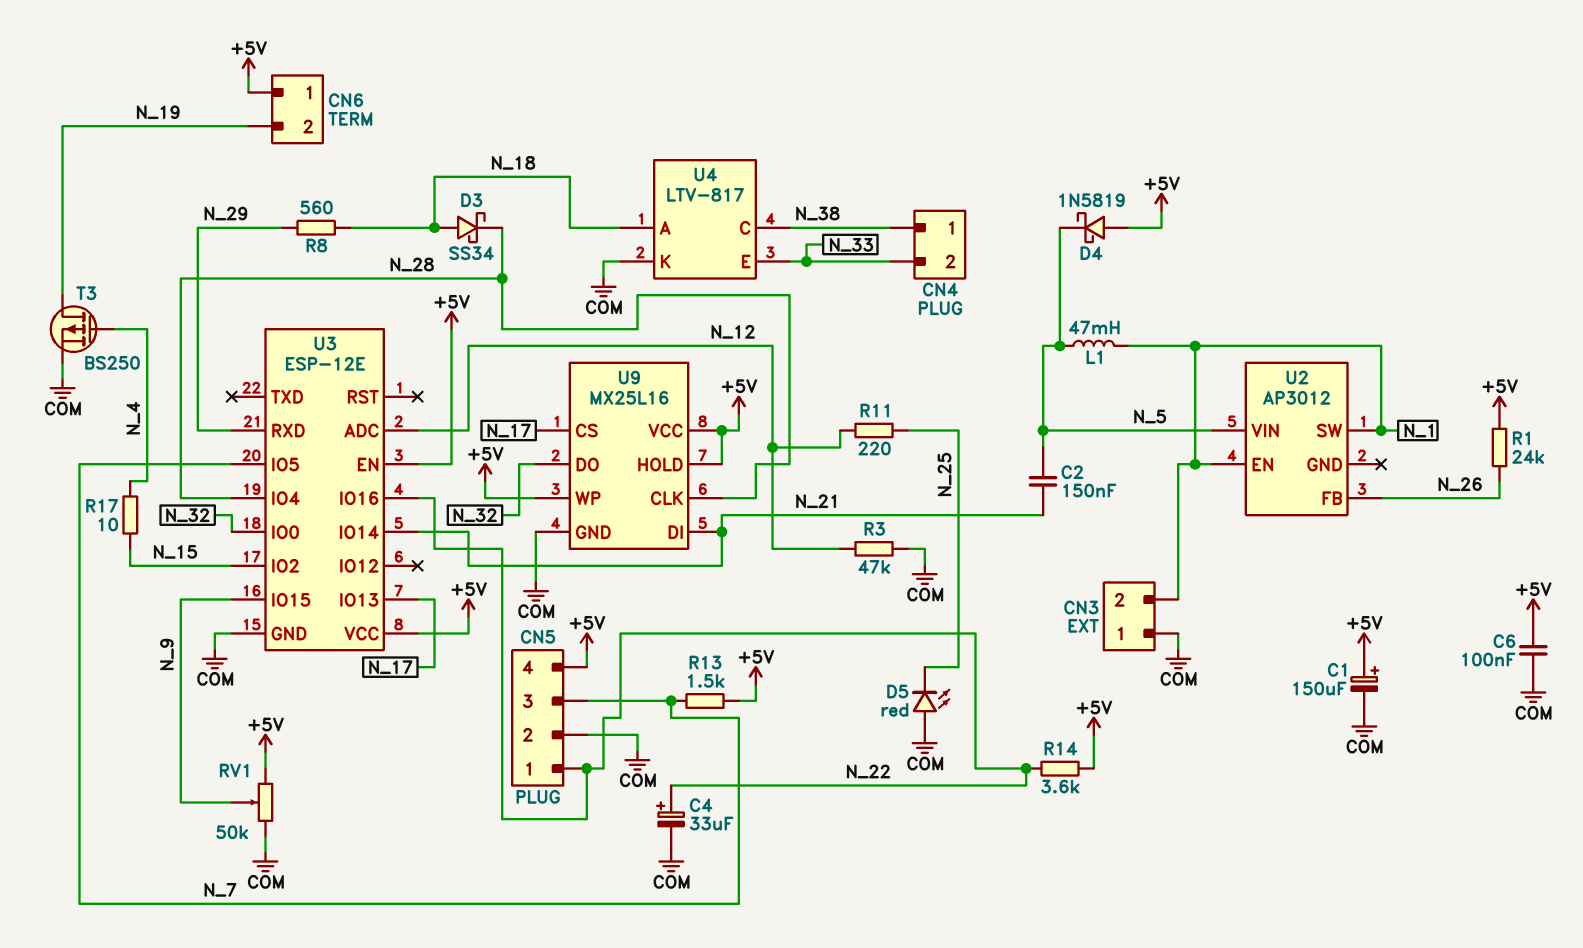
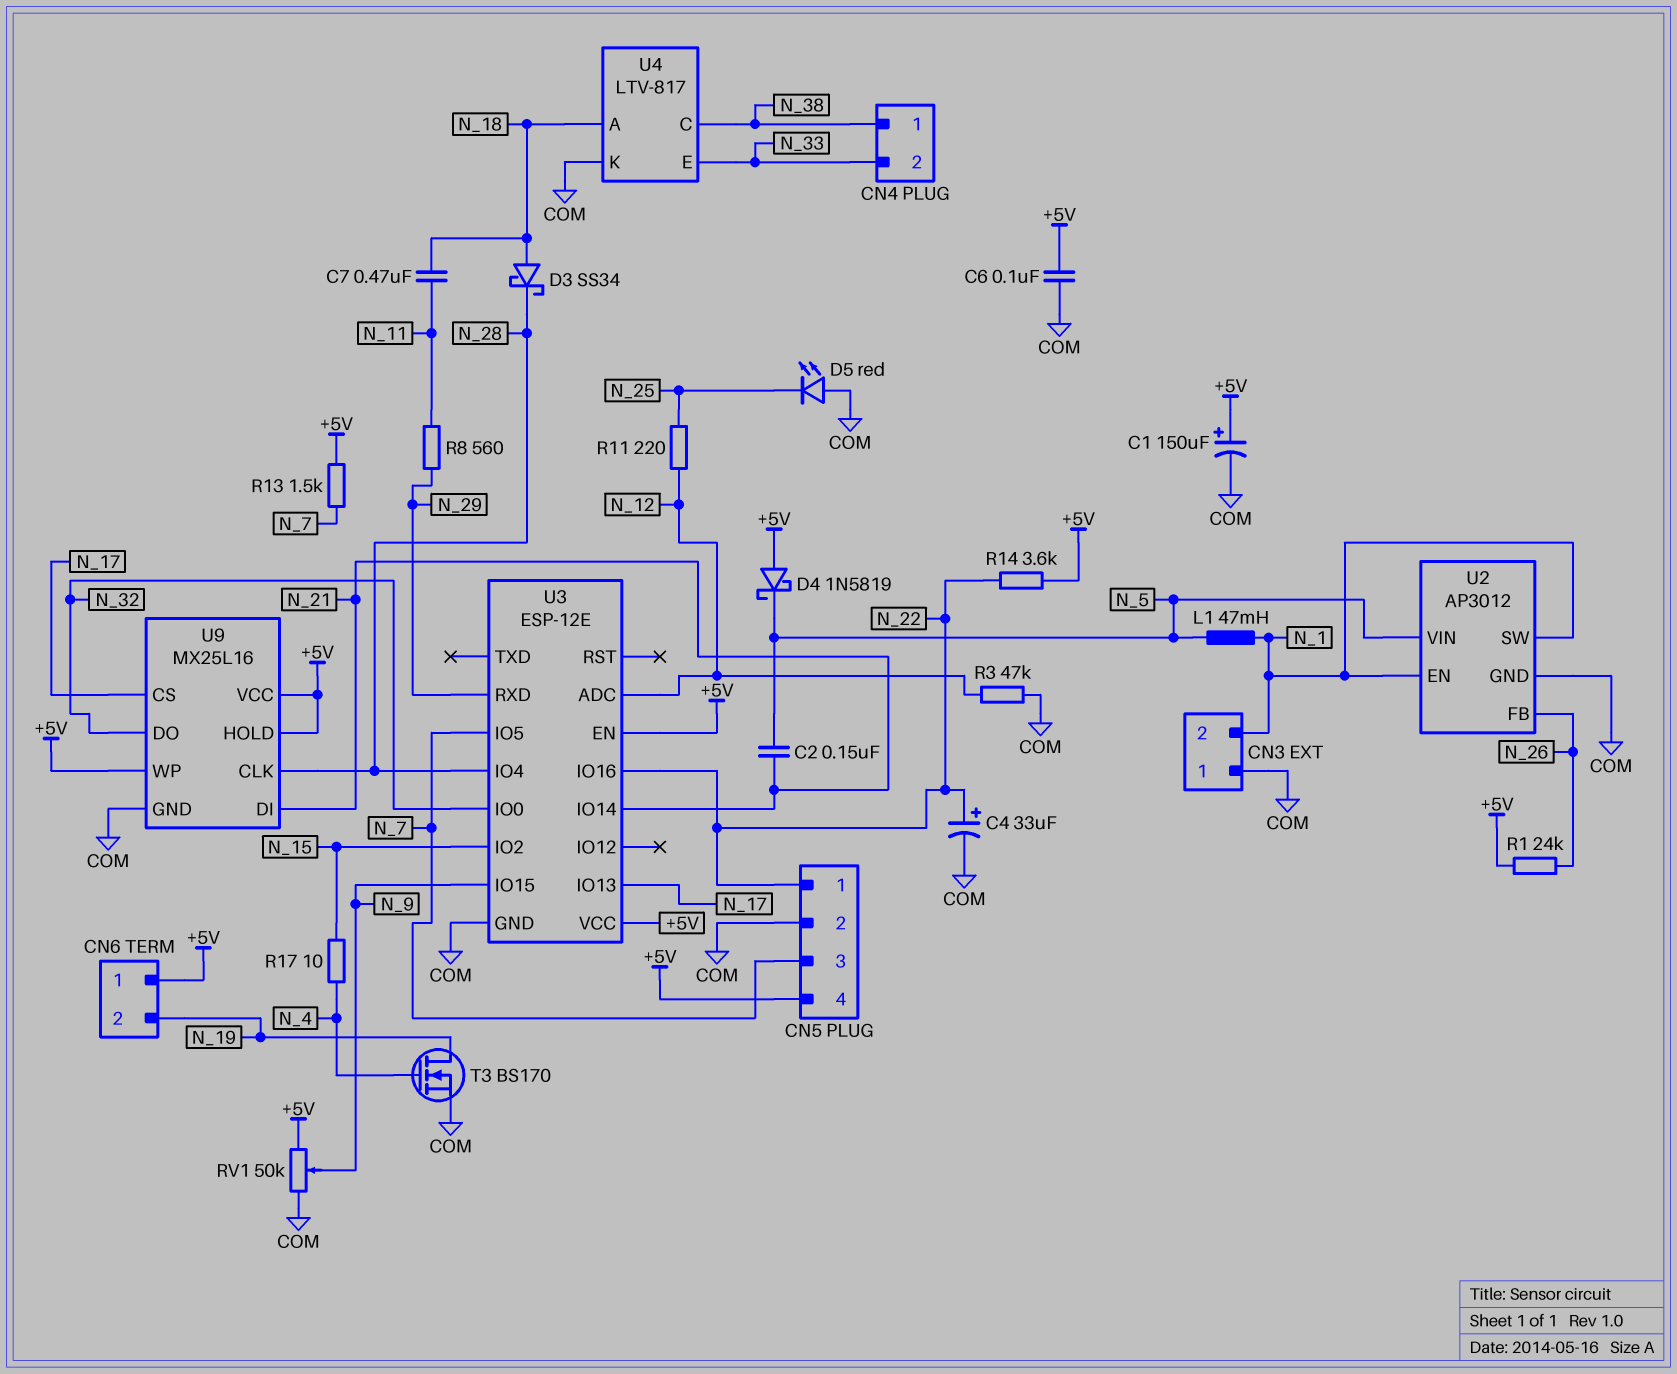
C7: none -> 470nF (N_11, N_18)
R8: 560 (N_18, N_29) -> 560 (N_11, N_29)
T3: PMOS BS250 (G N_4, D N_19, S COM) -> NMOS BS170 (G N_4, D N_19, S COM)
U2 pin GND: none -> COM

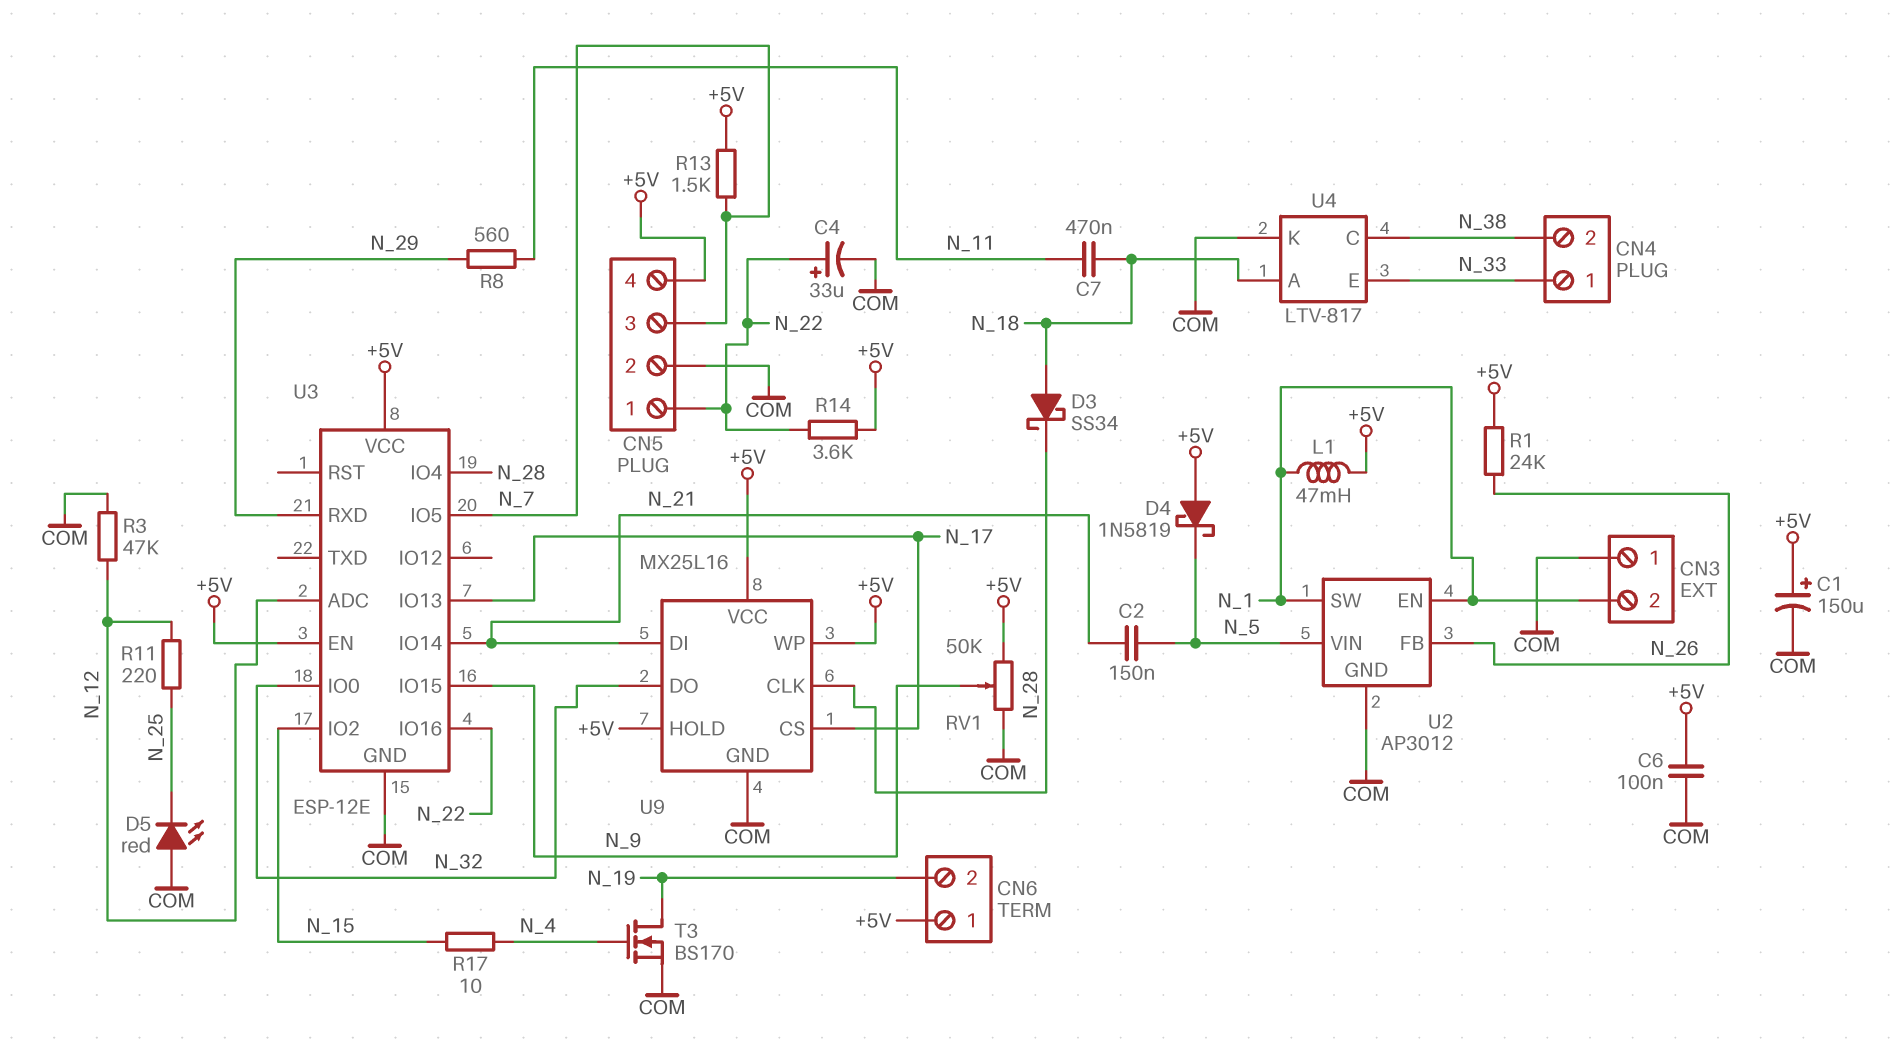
CN4 pin 1: N_38 -> N_33
CN4 pin 2: N_33 -> N_38
L1: 47mH (N_1, N_5) -> 47mH (+5V, N_1)

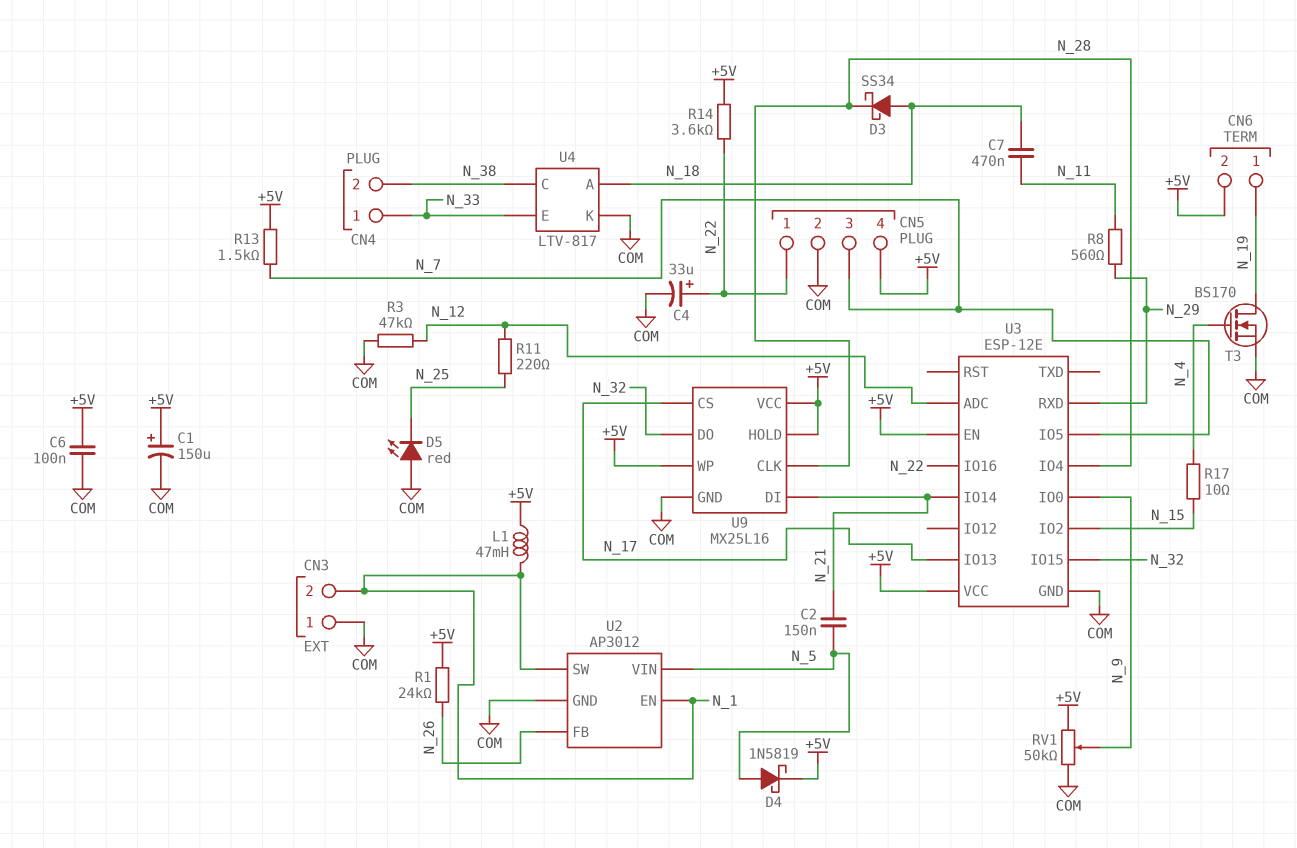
CN6 pin 1: +5V -> N_19
CN6 pin 2: N_19 -> +5V
D4: schottky 1N5819 (A +5V, K N_5) -> schottky 1N5819 (A N_5, K +5V)
U3 pin IO0: N_32 -> N_9
U3 pin IO15: N_9 -> N_32

